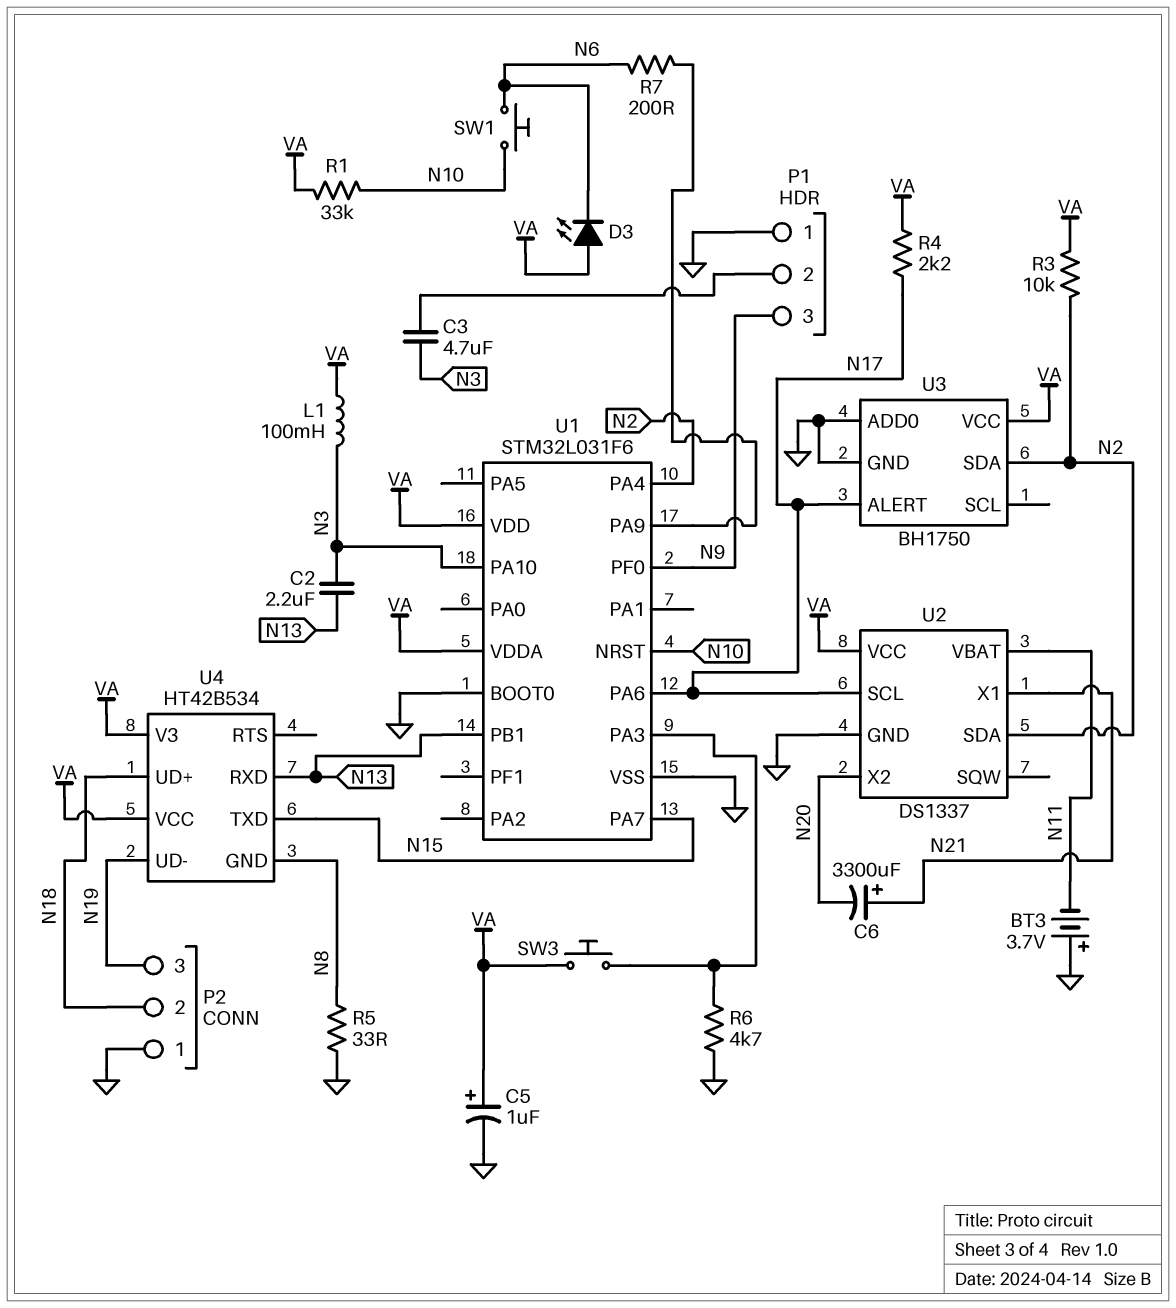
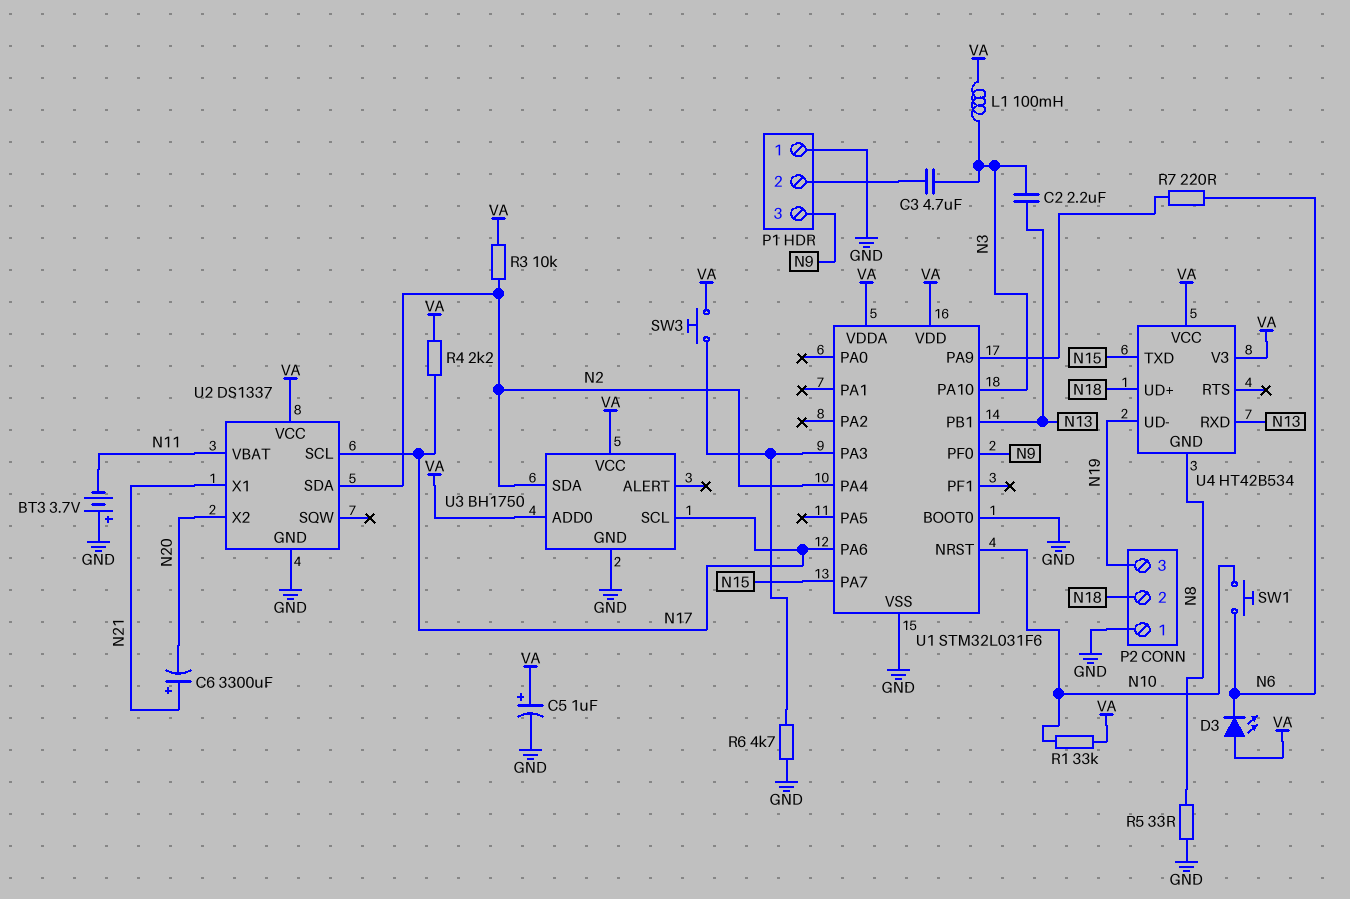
R7: 200 (N6, U1/PA9) -> 220 (N6, U1/PA9)
U3 pin ADD0: GND -> VA
U3 pin ALERT: N17 -> none
U3 pin SCL: none -> N17

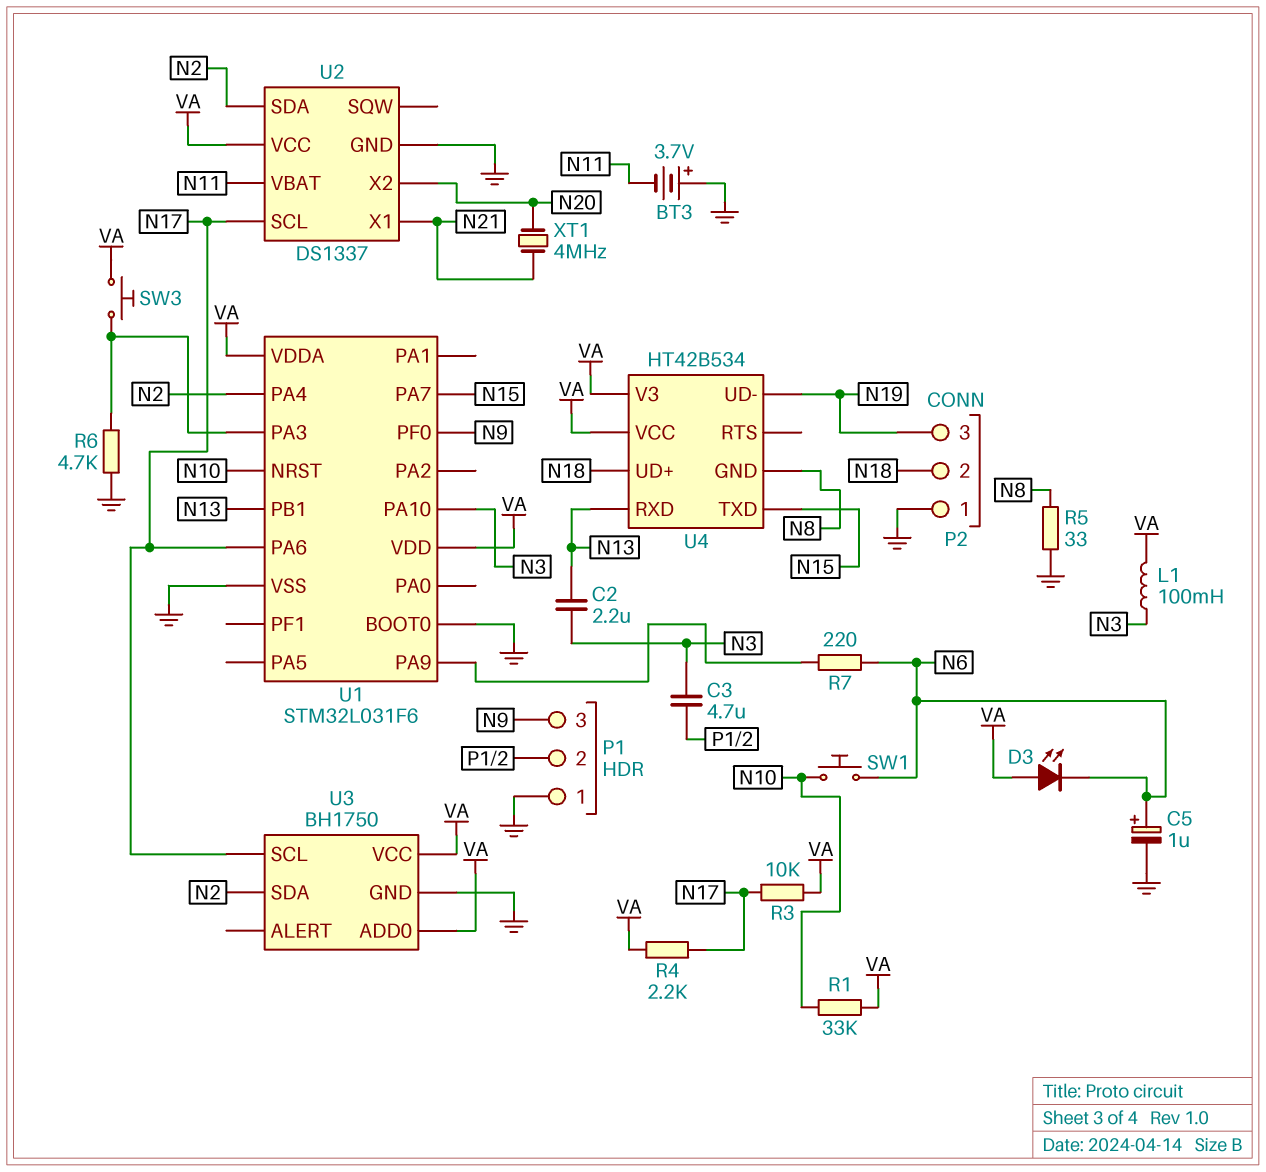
C5: 1uF (plus VA, minus GND) -> 1uF (plus N6, minus GND)
C6: 3300uF (plus N21, minus N20) -> none
R3: 10k (N2, VA) -> 10k (N17, VA)
XT1: none -> 4MHz (N20, N21)

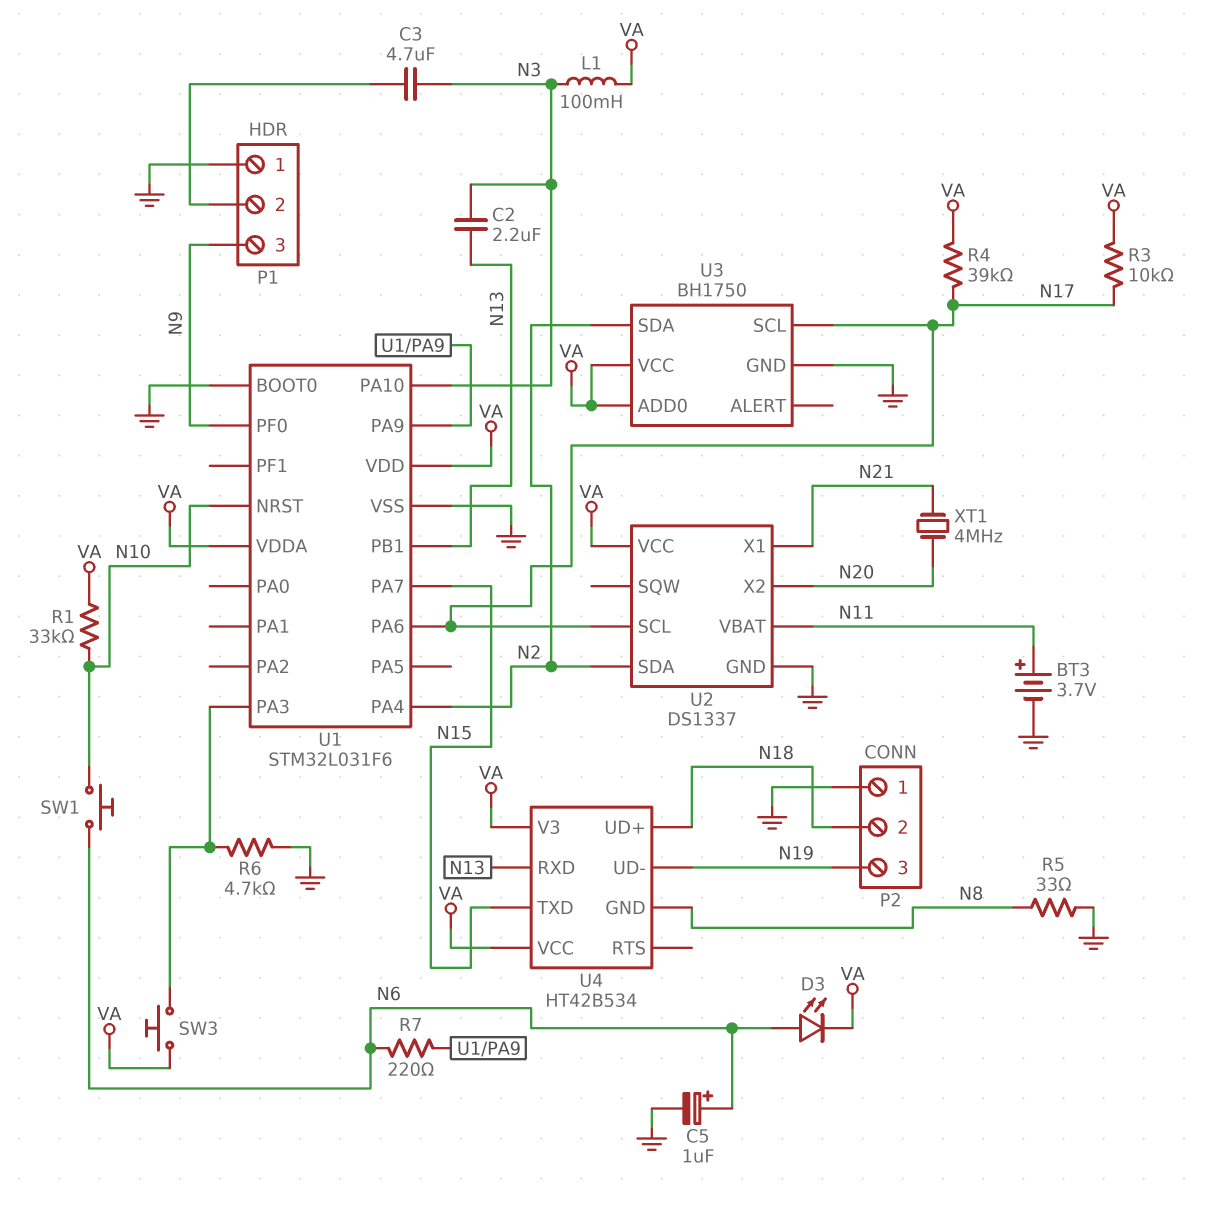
BT3: 3.7V (plus GND, minus N11) -> 3.7V (plus N11, minus GND)
D3: LED (A VA, K N6) -> LED (A N6, K VA)
R4: 2.2k (N17, VA) -> 39k (N17, VA)

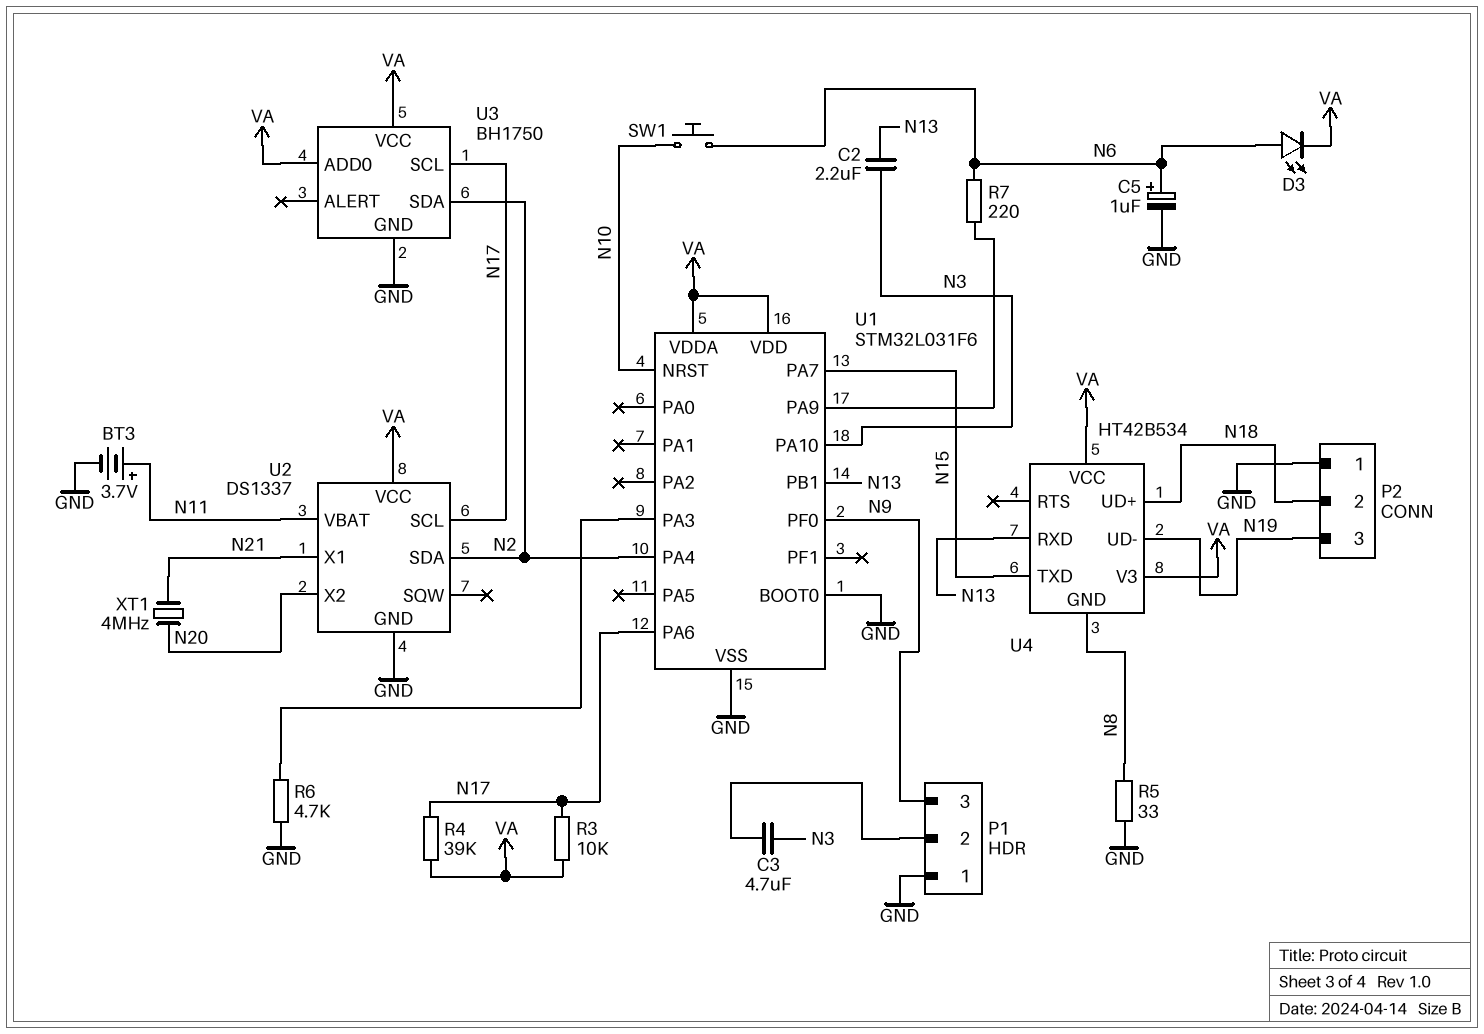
L1: 100mH (N3, VA) -> none
R1: 33k (N10, VA) -> none
SW3: button (U1/PA3, VA) -> none

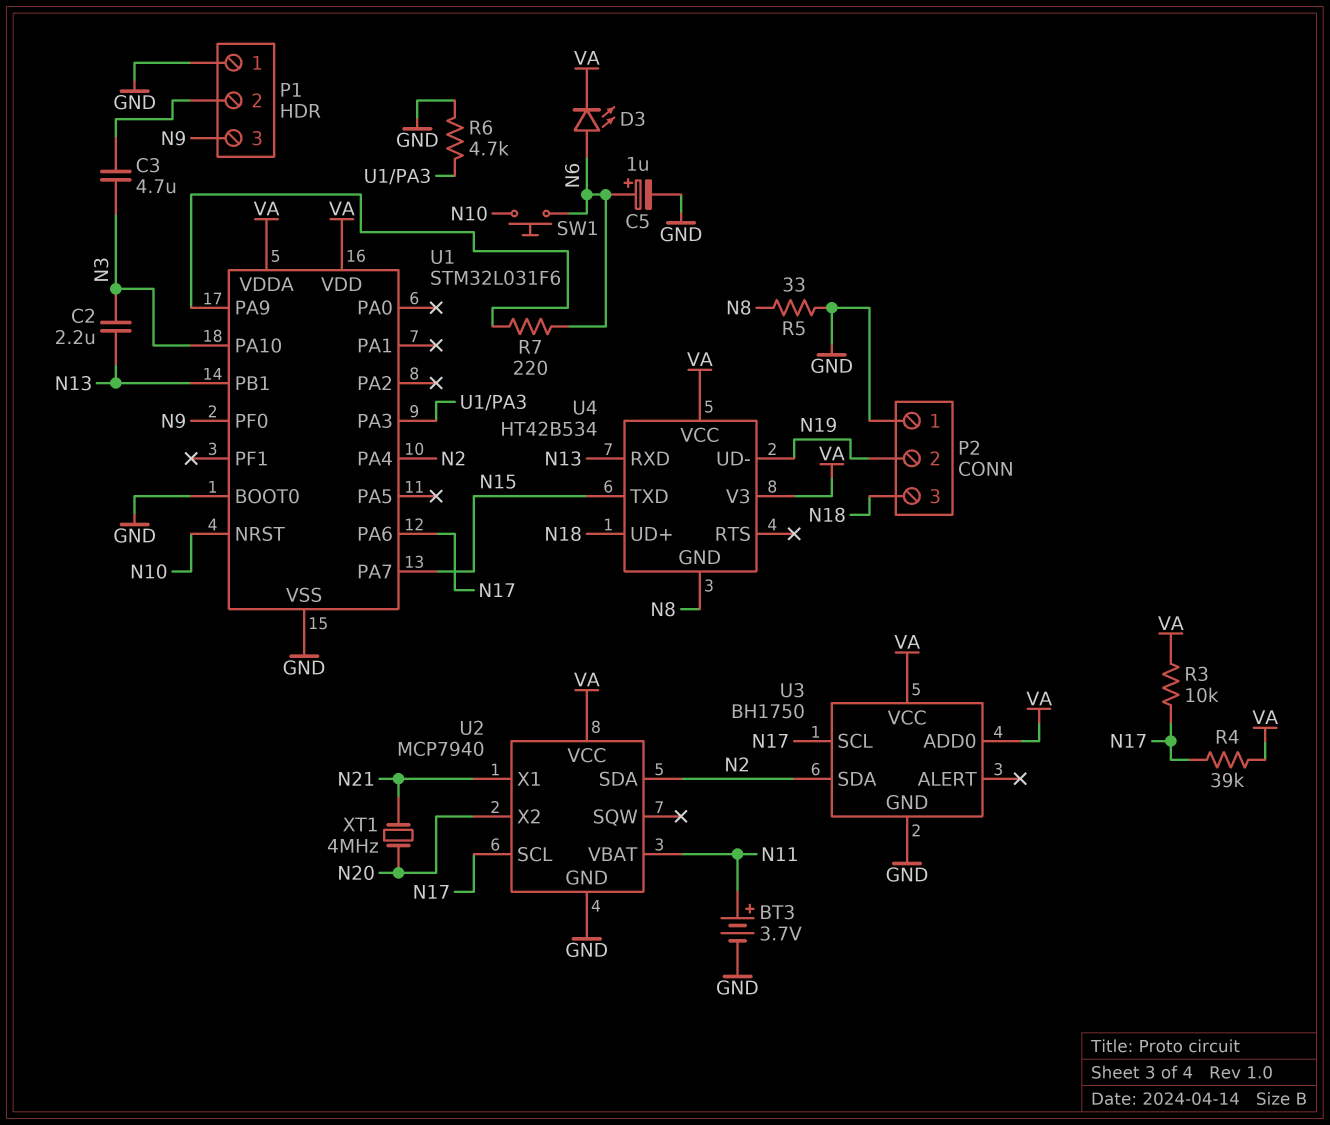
P2 pin 2: N18 -> N19
P2 pin 3: N19 -> N18
U2: DS1337 -> MCP7940

